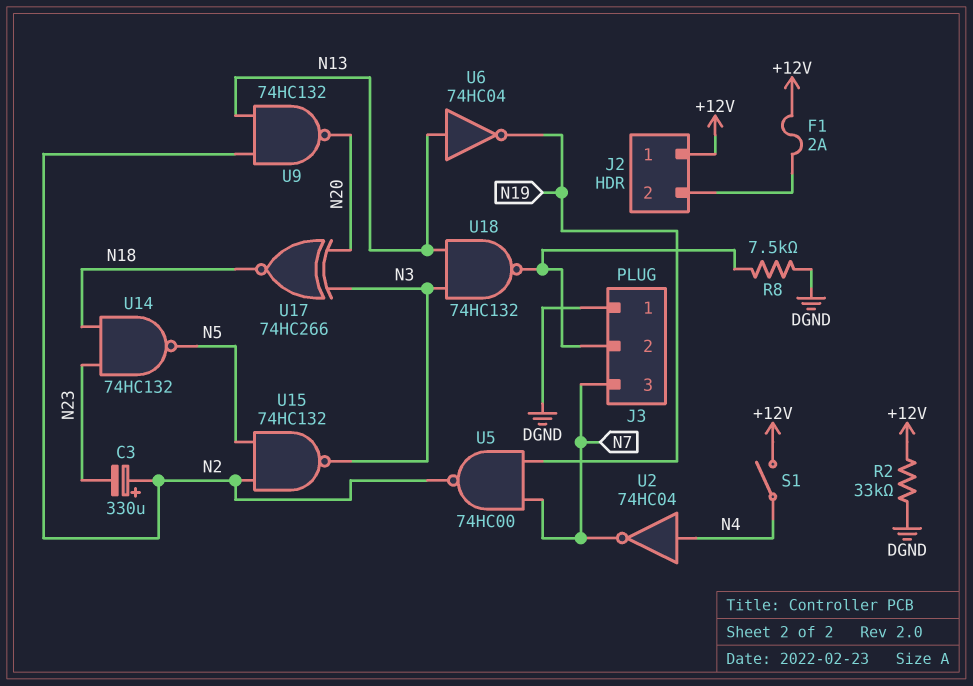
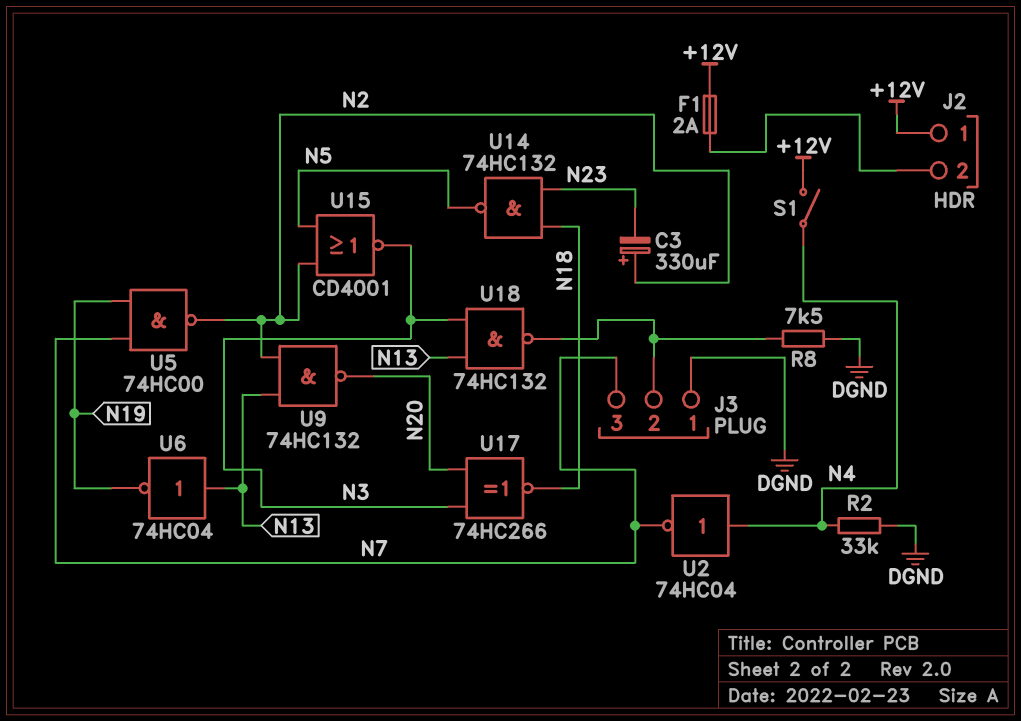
R2: 33k (+12V, DGND) -> 33k (DGND, N4)
U15: NAND 74HC132 (in N2, in N5, out N3) -> NOR CD4001 (in N2, in N5, out N3)

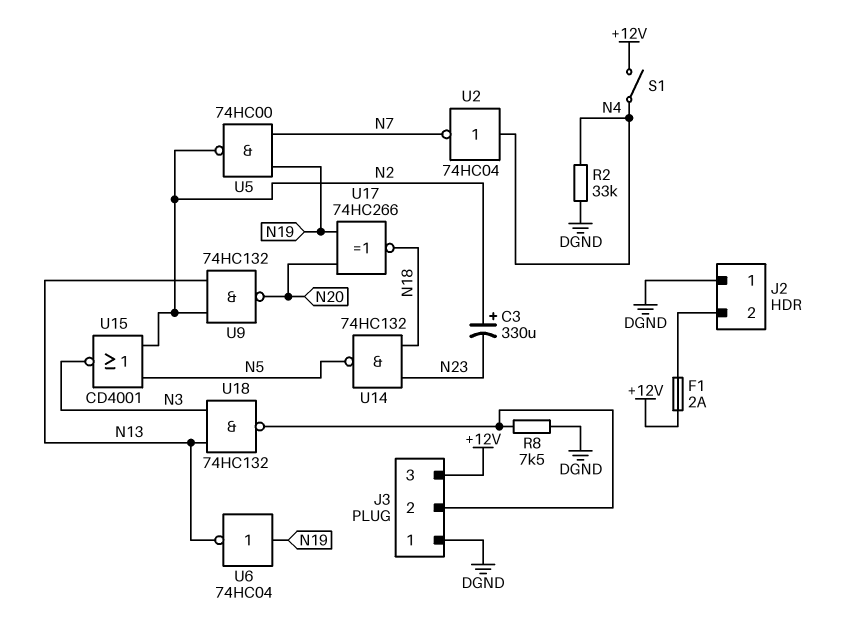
J2 pin 1: +12V -> DGND
J3 pin 3: N7 -> +12V
U6: NOT 74HC04 (in N13, out N19) -> NOT 74HC04 (in N19, out N13)
U17: XNOR 74HC266 (in N3, in N20, out N18) -> XNOR 74HC266 (in N19, in N20, out N18)

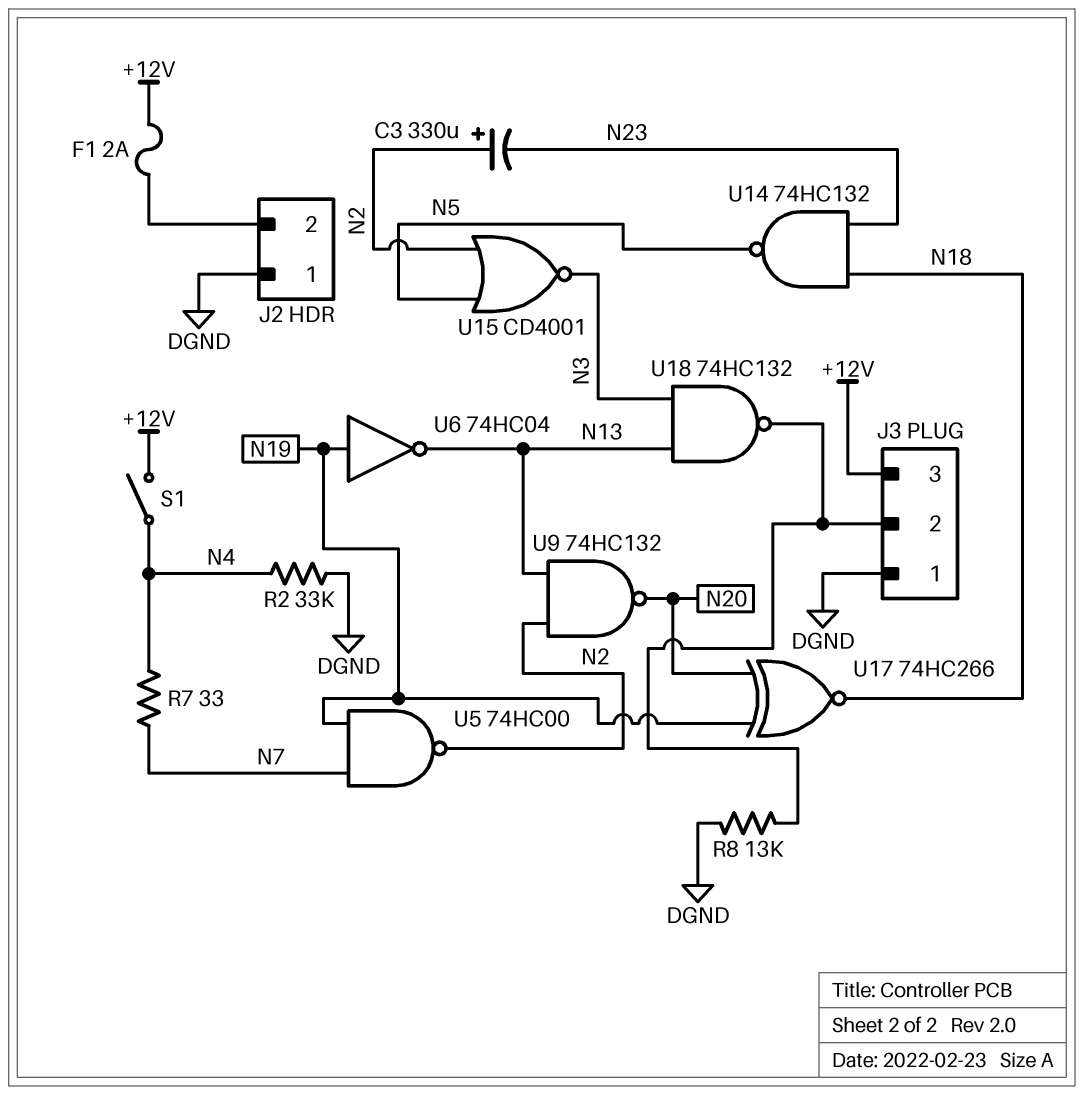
R7: none -> 33 (N4, N7)
R8: 7.5k (DGND, J3/2) -> 13k (DGND, J3/2)
U2: NOT 74HC04 (in N4, out N7) -> none

